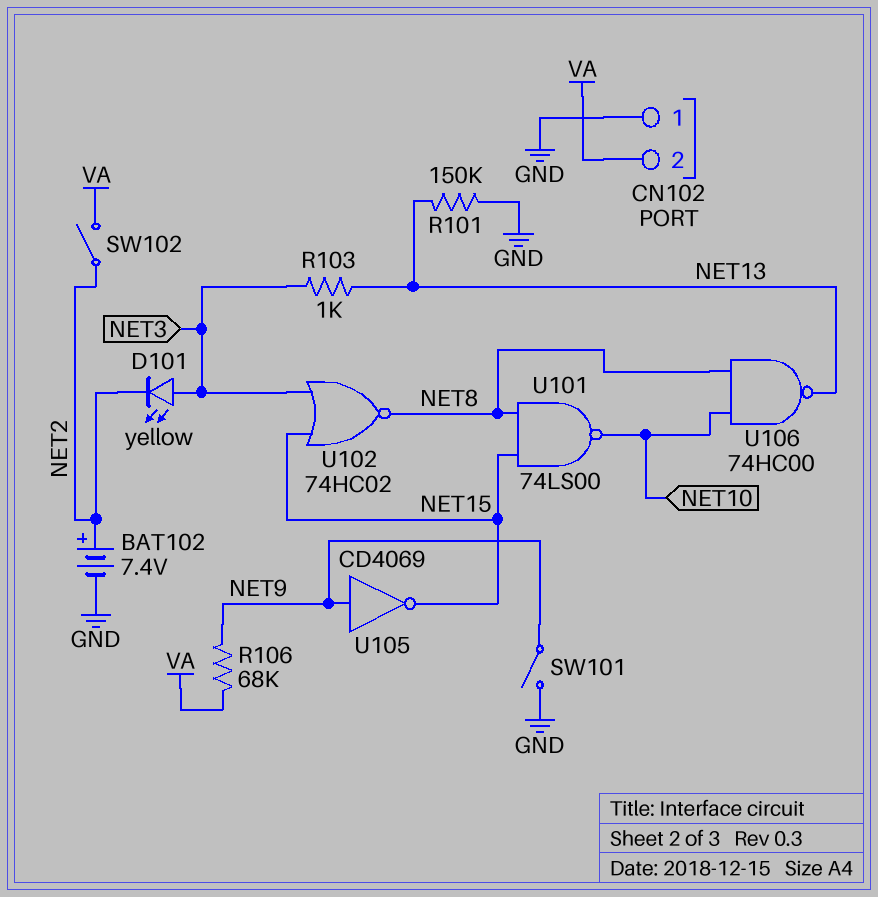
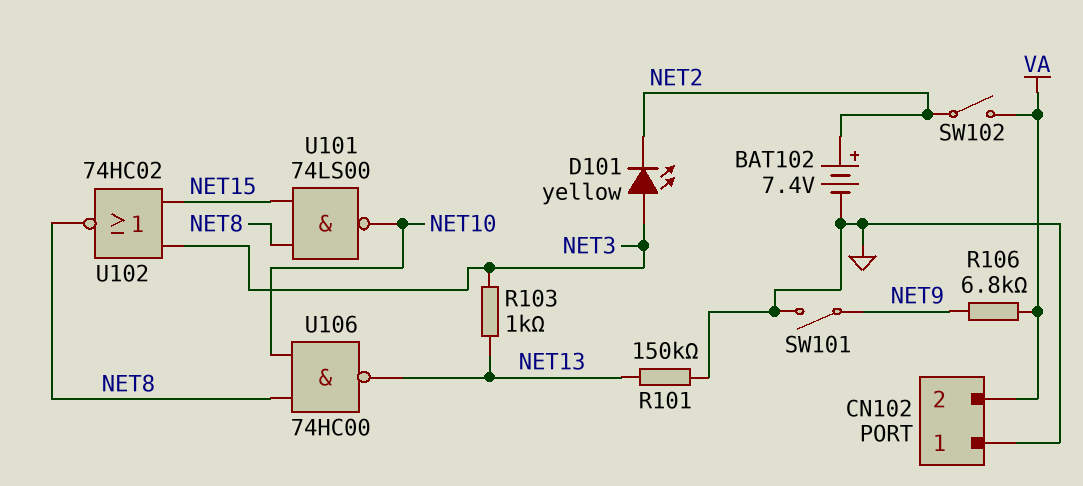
R106: 68k (NET9, VA) -> 6.8k (NET9, VA)
U105: NOT CD4069 (in NET9, out NET15) -> none

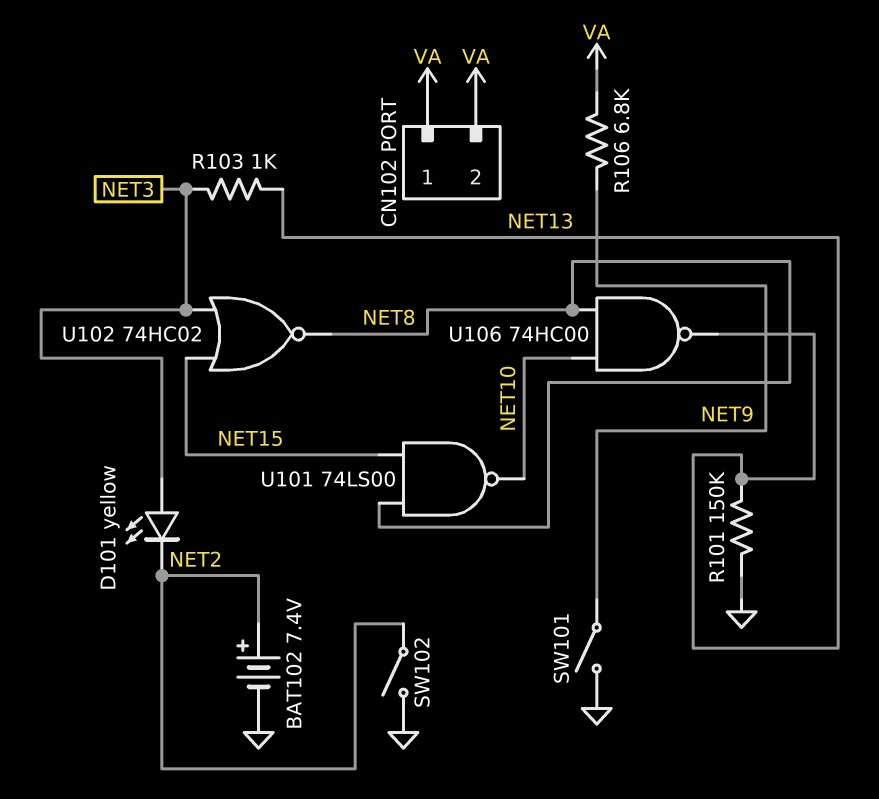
CN102 pin 1: GND -> VA
SW102: switch (NET2, VA) -> switch (GND, NET2)

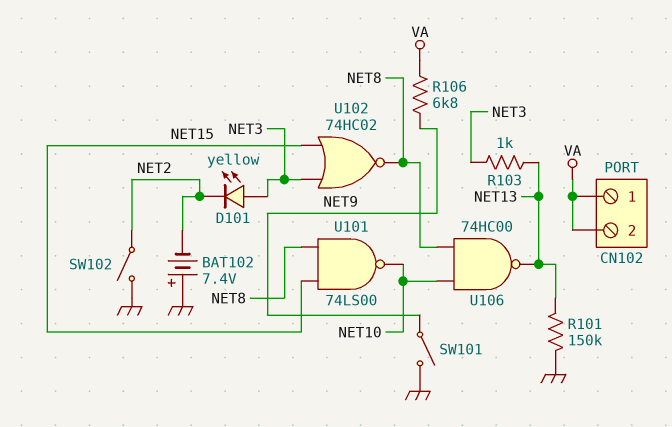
BAT102: 7.4V (plus NET2, minus GND) -> 7.4V (plus GND, minus NET2)

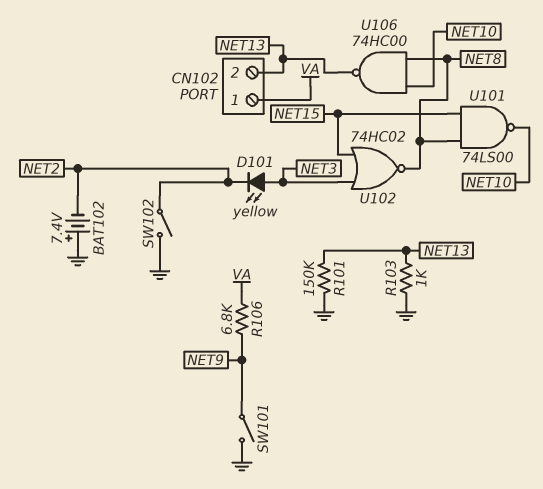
CN102 pin 2: VA -> NET13
R103: 1k (NET3, NET13) -> 1k (GND, NET13)

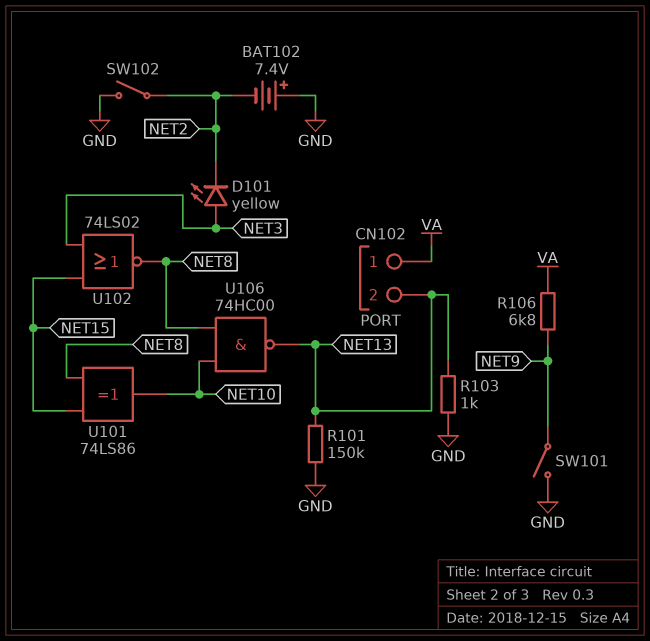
U101: NAND 74LS00 (in NET8, in NET15, out NET10) -> XOR 74LS86 (in NET8, in NET15, out NET10)
U102: NOR 74HC02 (in NET3, in NET15, out NET8) -> NOR 74LS02 (in NET3, in NET15, out NET8)

